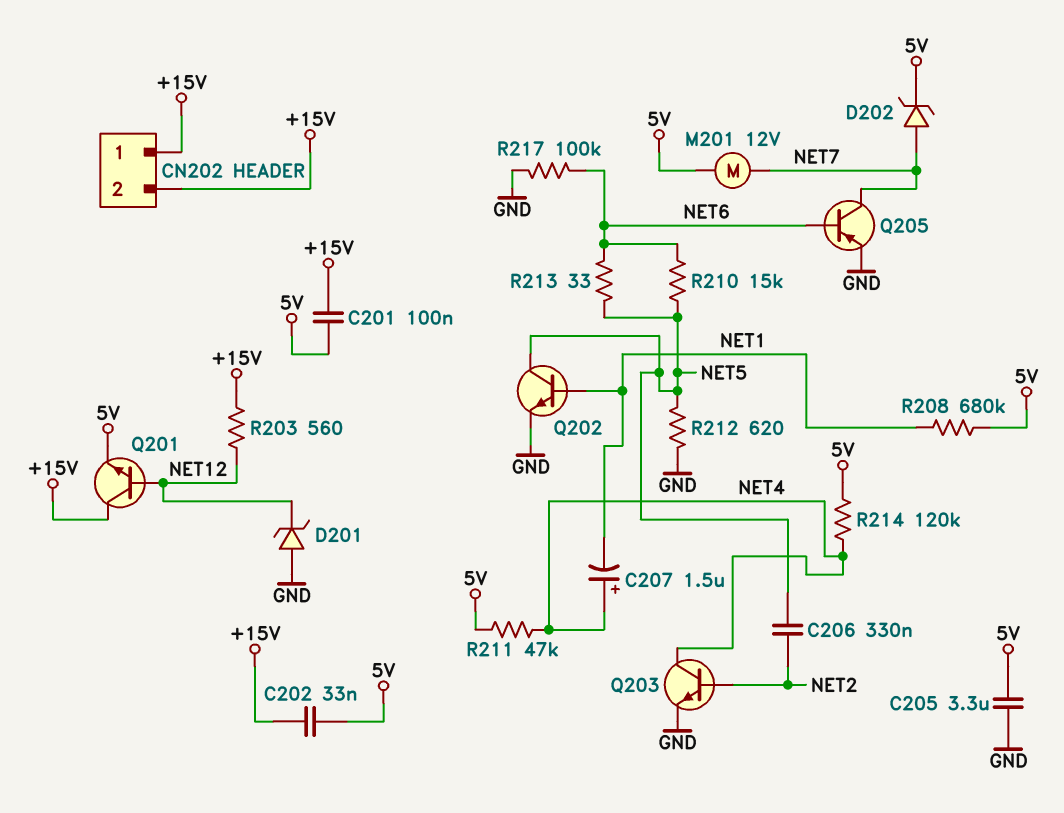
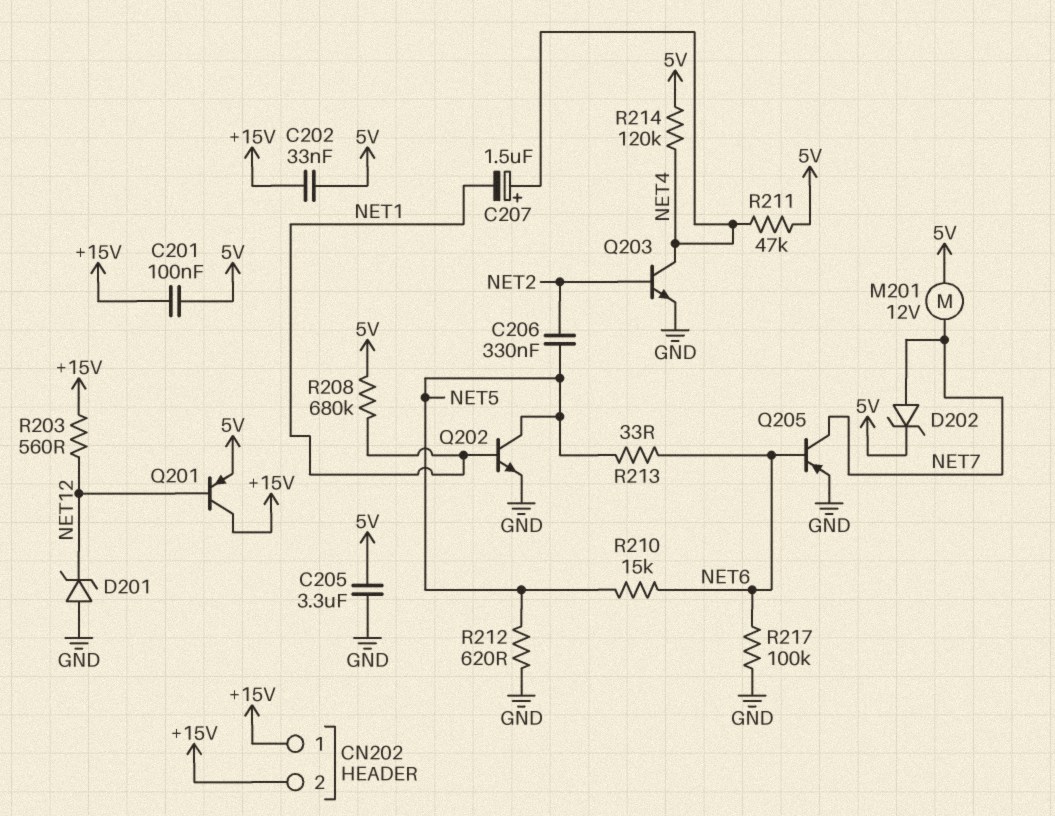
Q201: NPN (B NET12, C +15V, E 5V) -> PNP (B NET12, C +15V, E 5V)

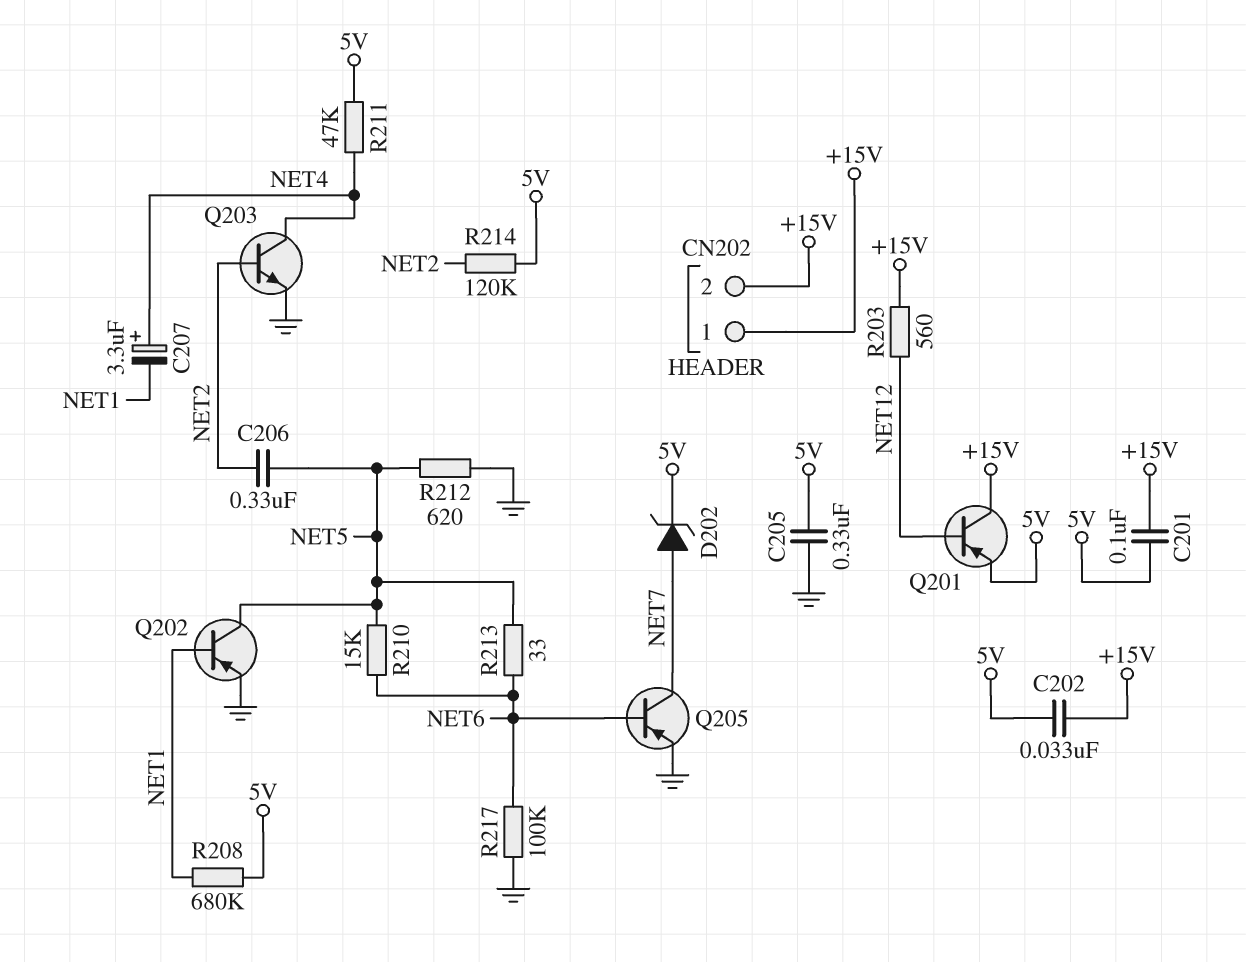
C205: 3.3uF (5V, GND) -> 330nF (5V, GND)
C207: 1.5uF (plus NET4, minus NET1) -> 3.3uF (plus NET4, minus NET1)
D201: zener (A GND, K NET12) -> none
M201: motor 12V (5V, NET7) -> none
Q202: NPN (B NET1, C NET5, E GND) -> PNP (B NET1, C NET5, E GND)
R214: 120k (5V, NET4) -> 120k (5V, NET2)

